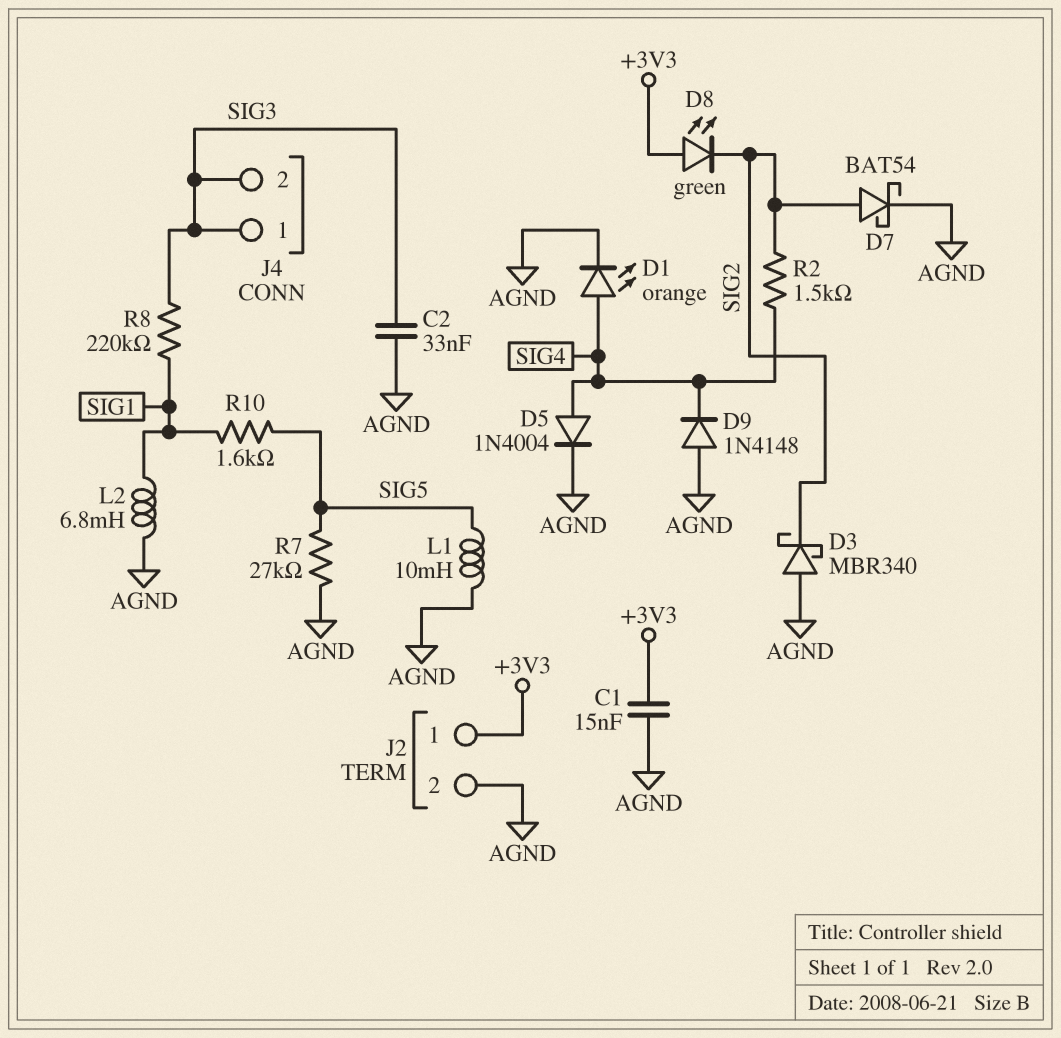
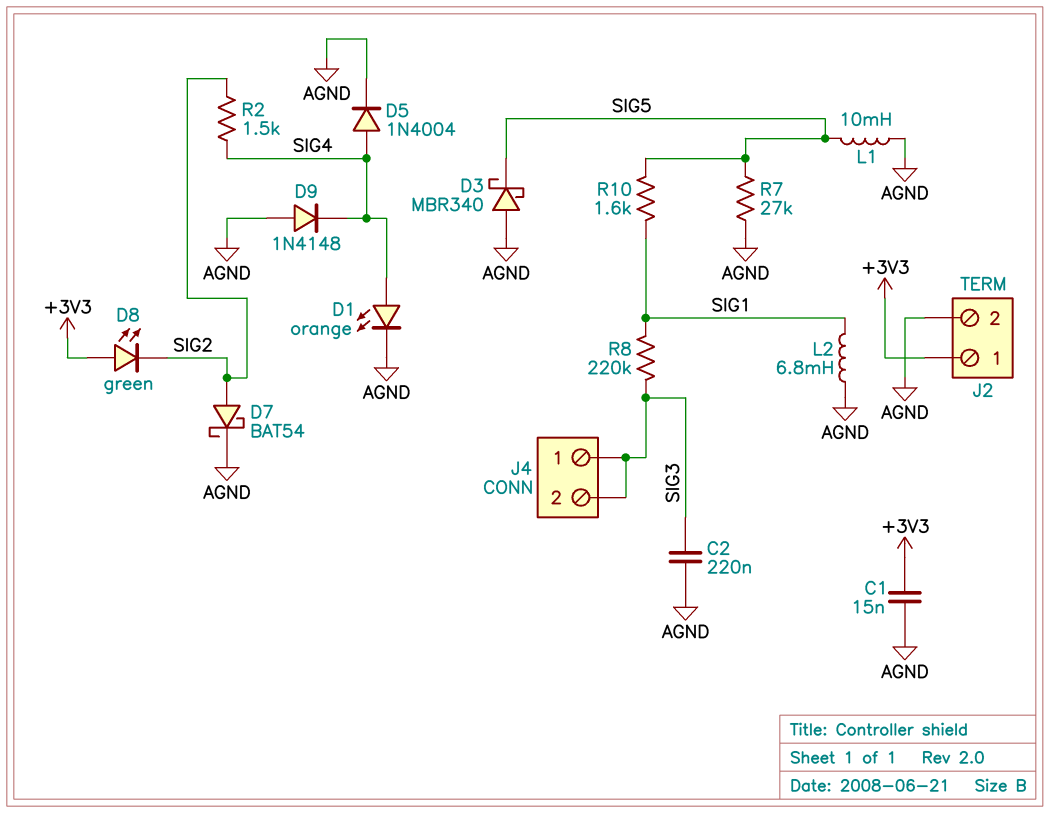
C2: 33nF (AGND, SIG3) -> 220nF (AGND, SIG3)
D3: schottky MBR340 (A AGND, K SIG2) -> schottky MBR340 (A AGND, K SIG5)

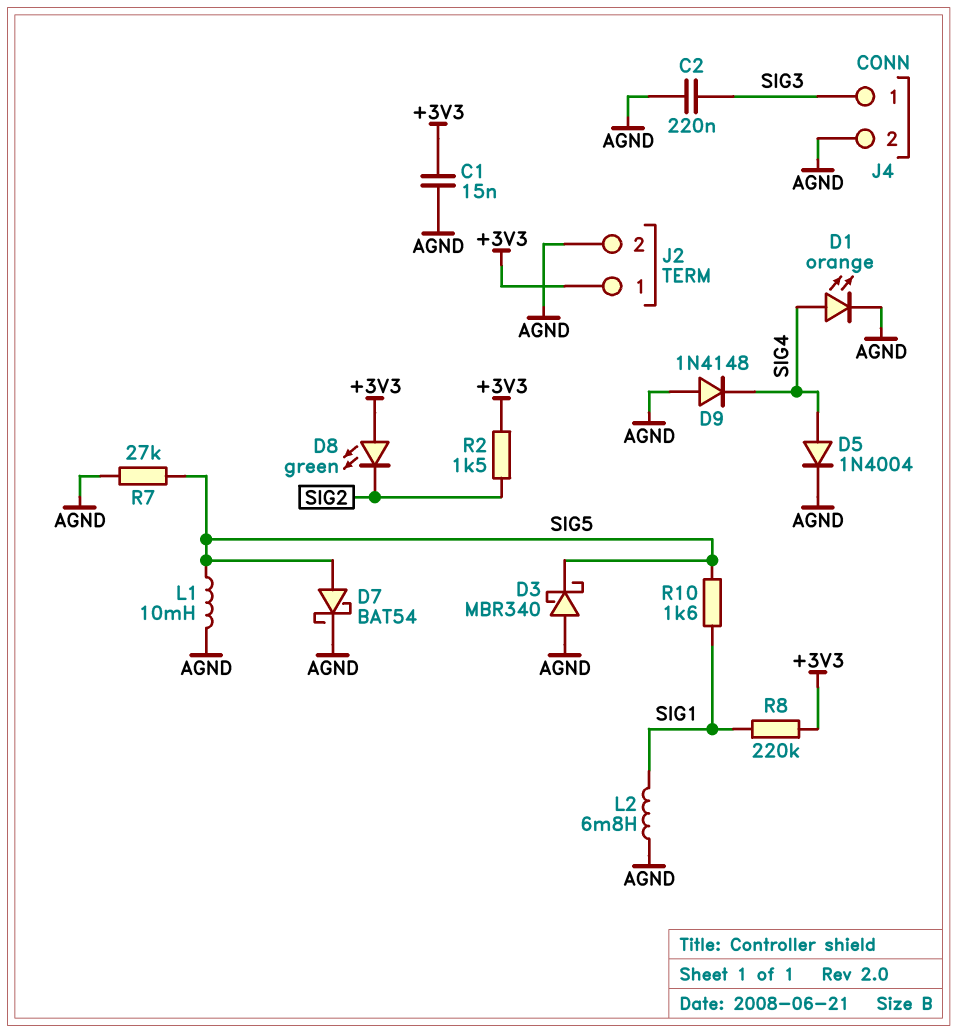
D7: schottky BAT54 (A SIG2, K AGND) -> schottky BAT54 (A SIG5, K AGND)
J4 pin 2: SIG3 -> AGND
R2: 1.5k (SIG2, SIG4) -> 1.5k (+3V3, SIG2)
R8: 220k (SIG1, SIG3) -> 220k (+3V3, SIG1)

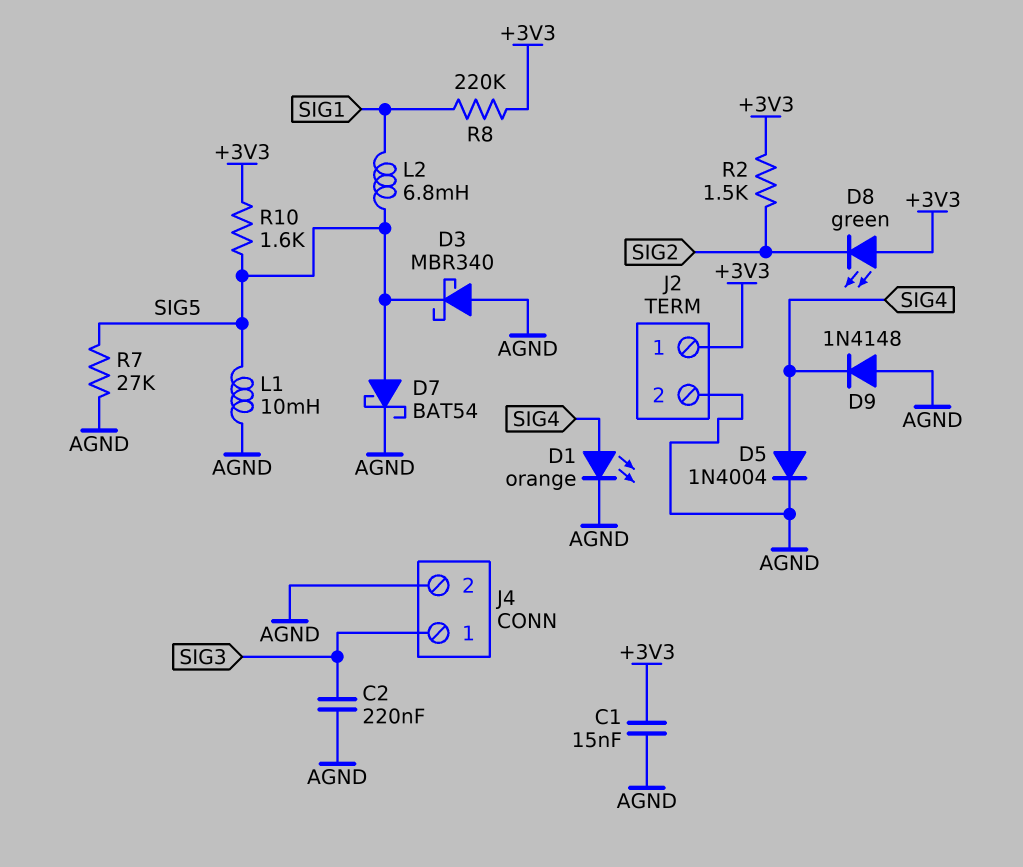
L2: 6.8mH (AGND, SIG1) -> 6.8mH (SIG1, SIG5)
R10: 1.6k (SIG1, SIG5) -> 1.6k (+3V3, SIG5)

